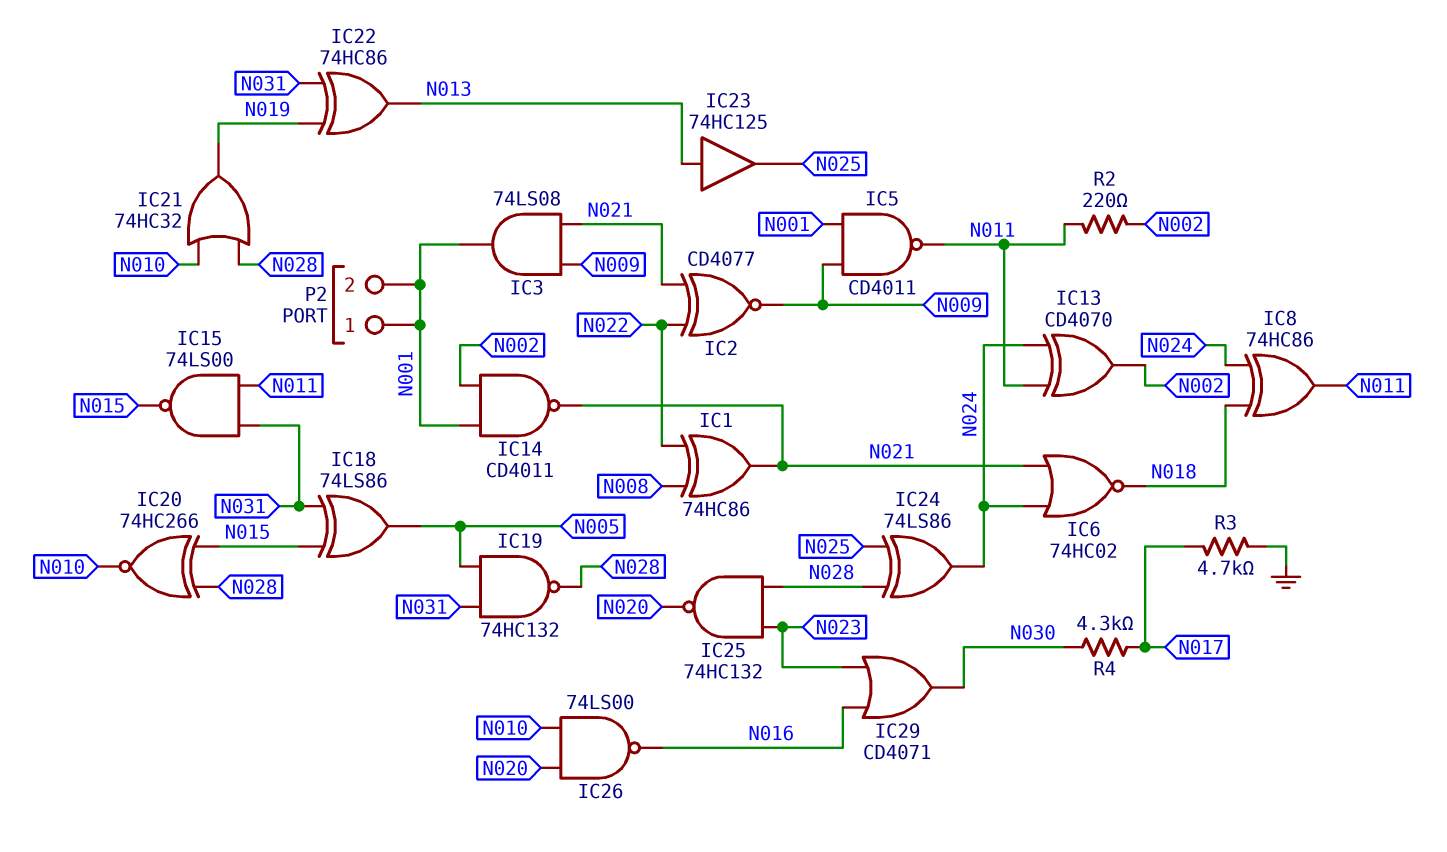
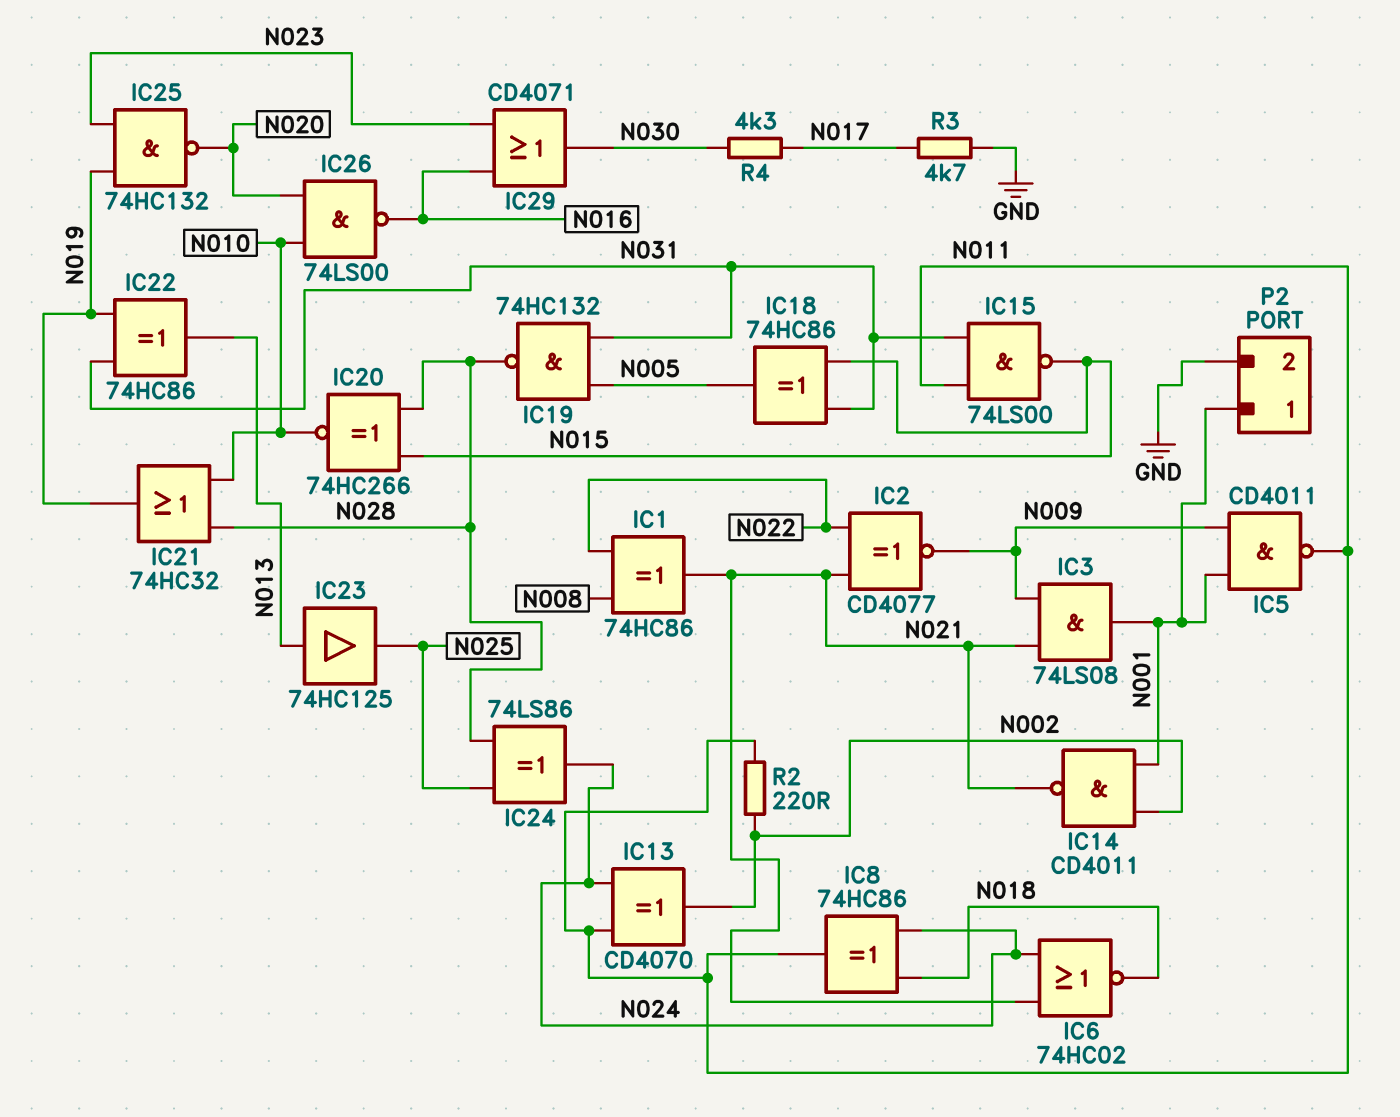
IC18: XOR 74LS86 (in N015, in N031, out N005) -> XOR 74HC86 (in N015, in N031, out N005)
IC25: NAND 74HC132 (in N023, in N028, out N020) -> NAND 74HC132 (in N019, in N023, out N020)
P2 pin 2: N001 -> GND

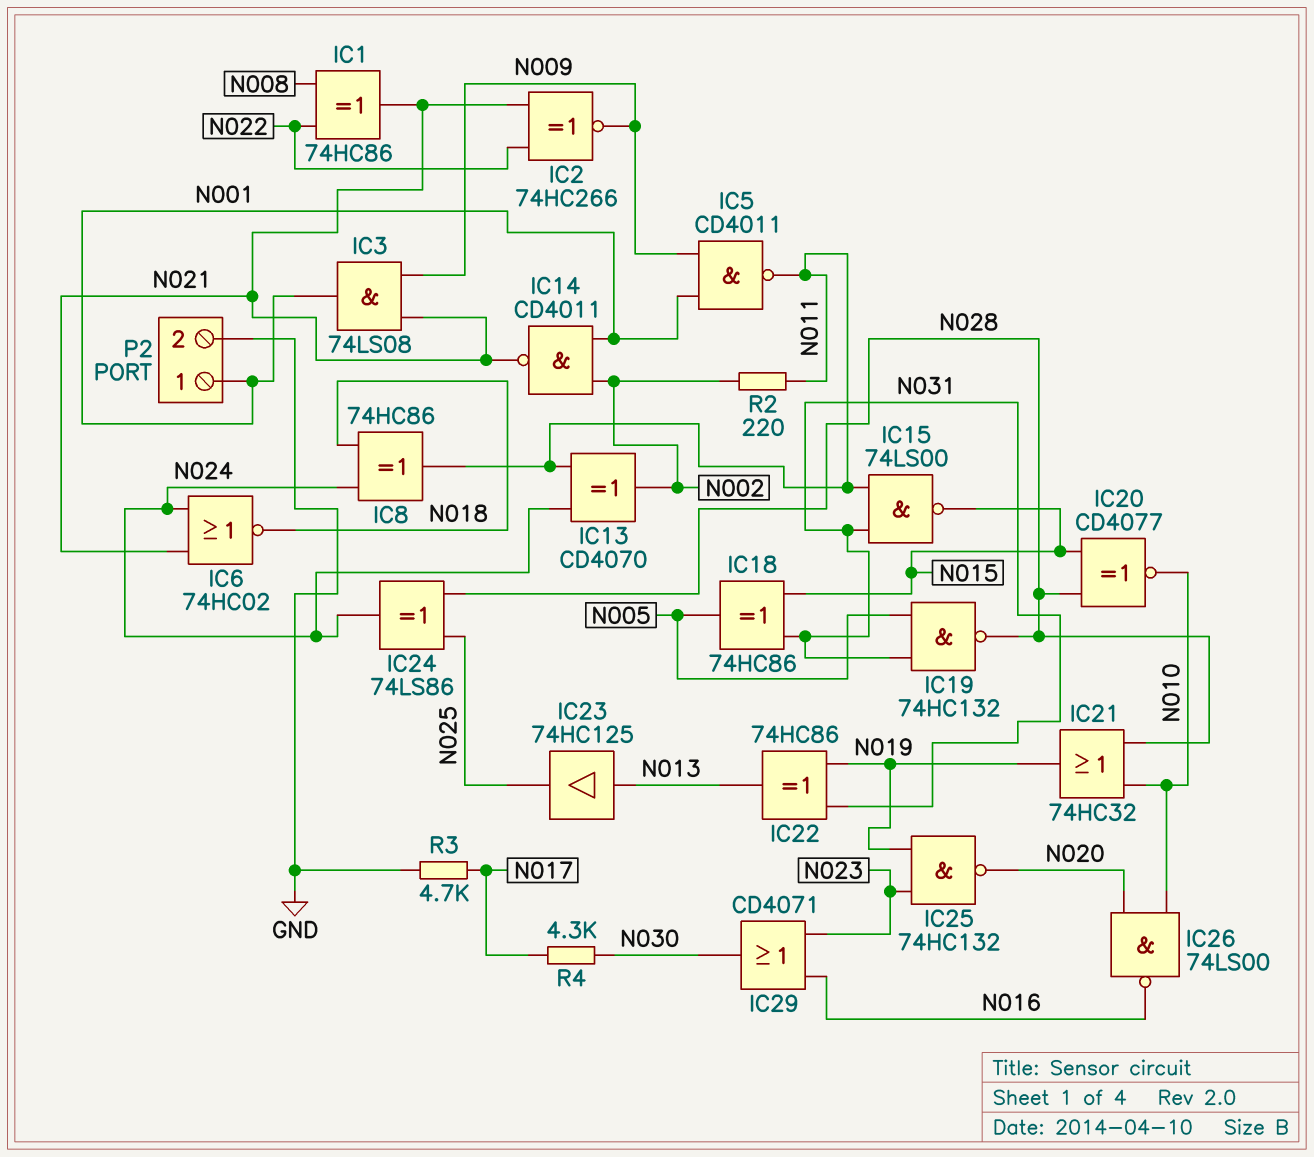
IC2: XNOR CD4077 (in N021, in N022, out N009) -> XNOR 74HC266 (in N021, in N022, out N009)
IC20: XNOR 74HC266 (in N015, in N028, out N010) -> XNOR CD4077 (in N015, in N028, out N010)

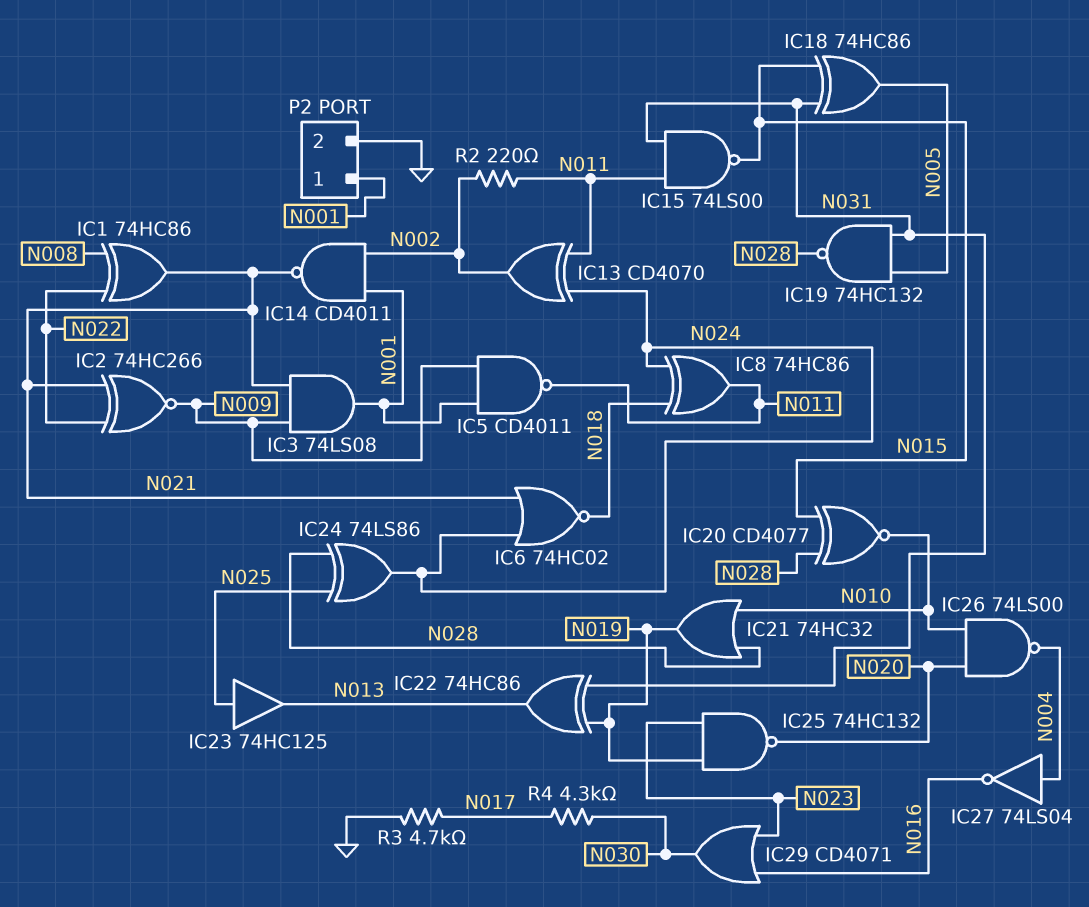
IC23: buffer 74HC125 (in N013, out N025) -> buffer 74HC125 (in N025, out N013)
IC26: NAND 74LS00 (in N010, in N020, out N016) -> NAND 74LS00 (in N010, in N020, out N004)
IC27: none -> NOT 74LS04 (in N004, out N016)

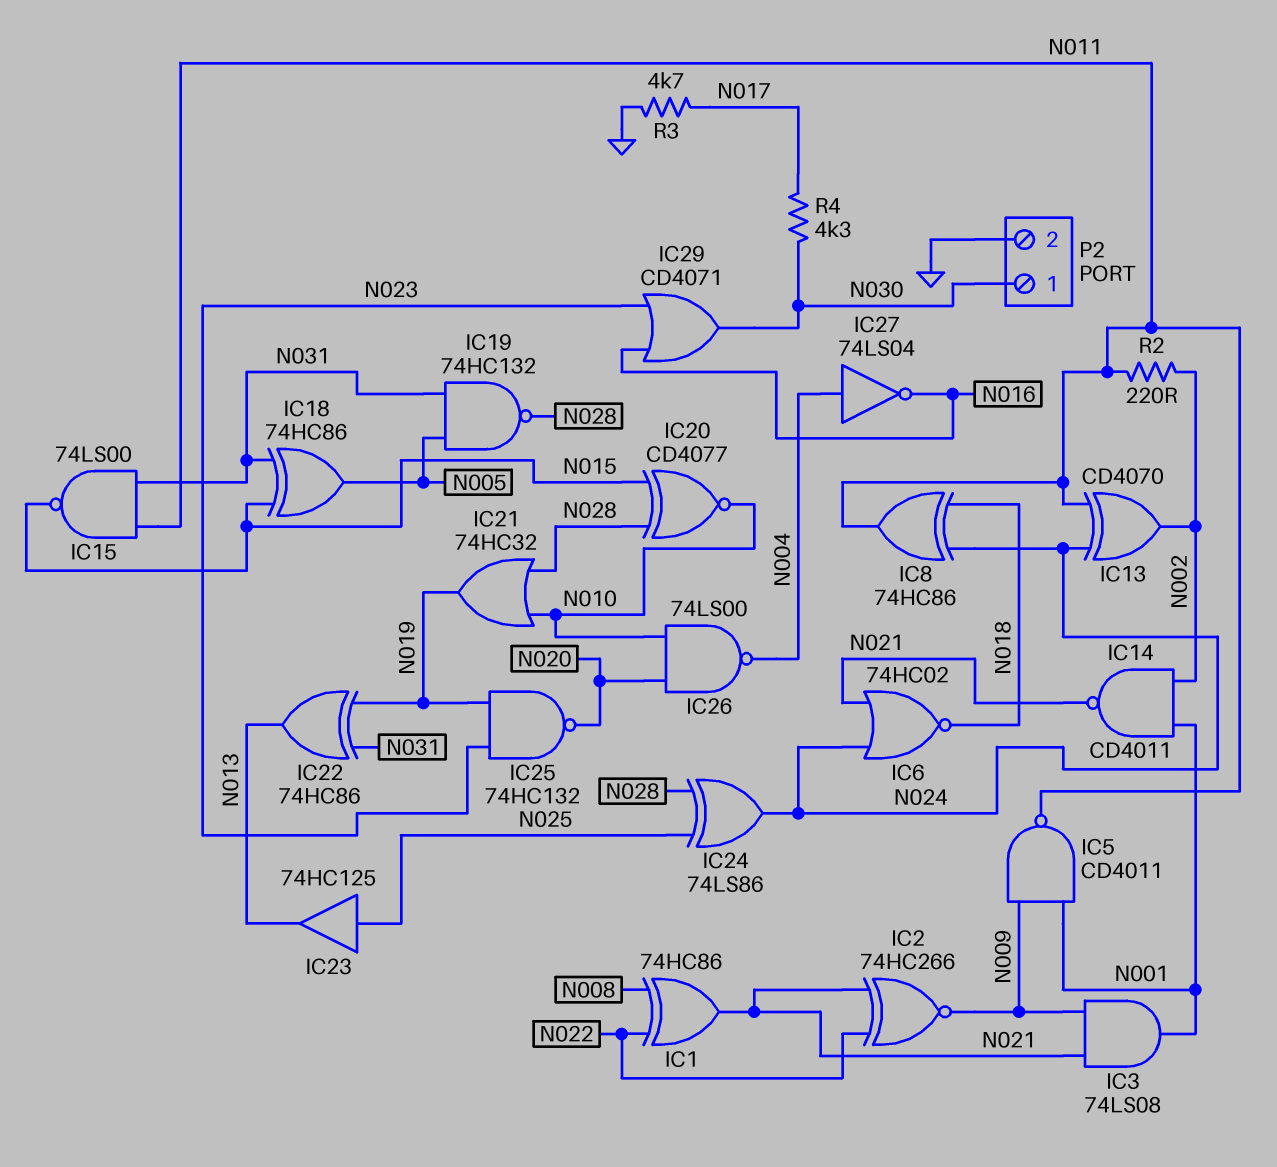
P2 pin 1: N001 -> N030

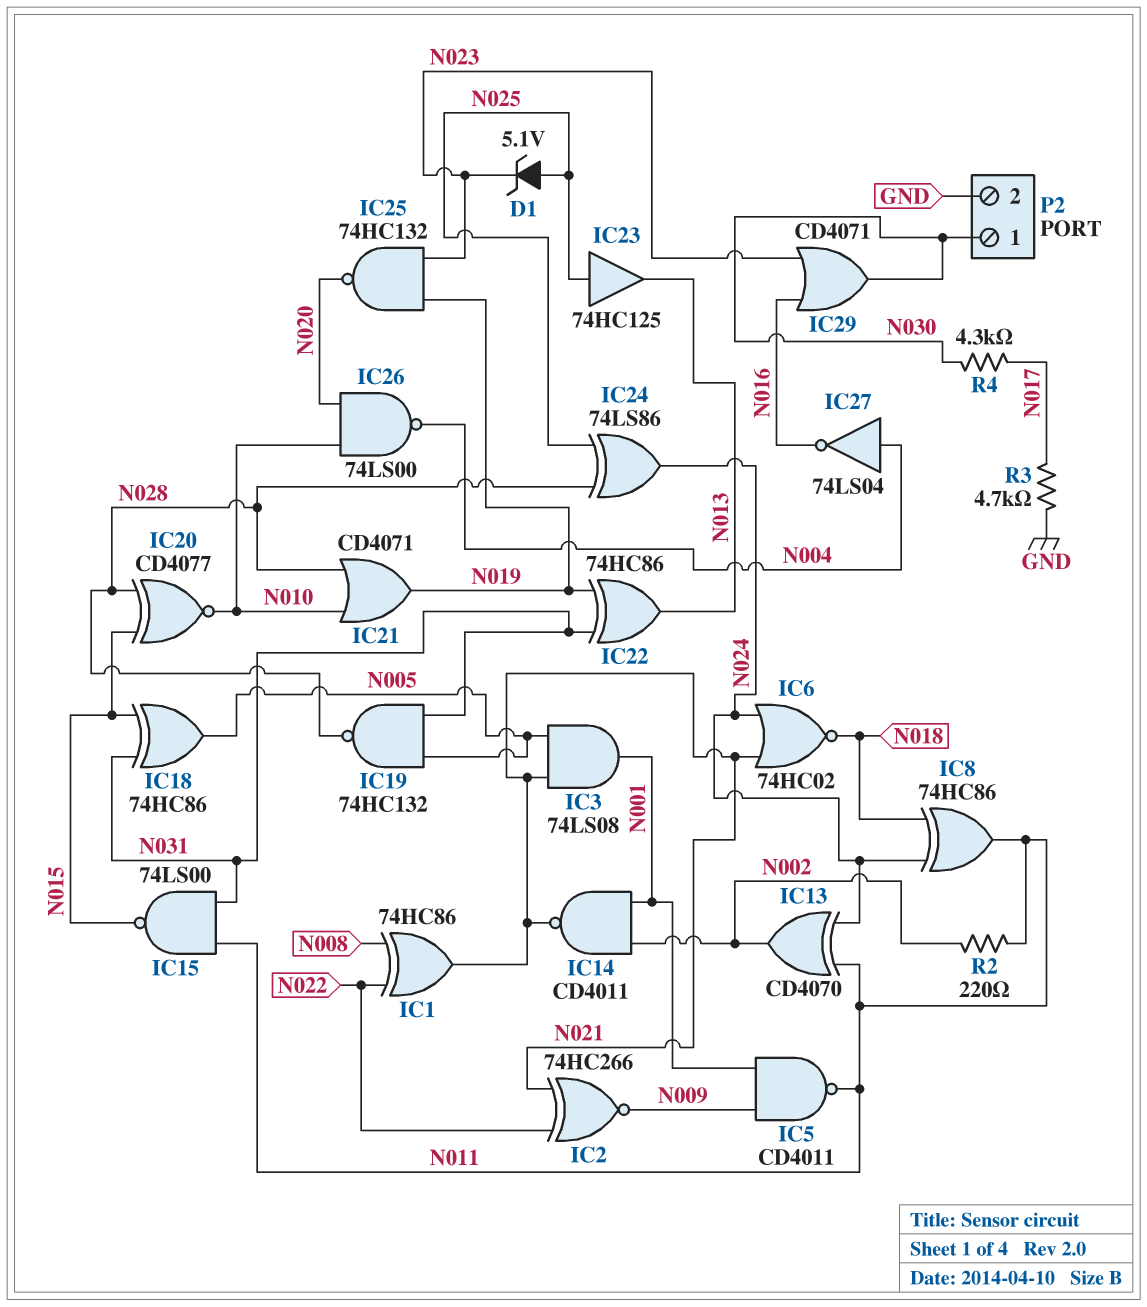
D1: none -> zener 5.1V (A N025, K N023)
IC3: AND 74LS08 (in N009, in N021, out N001) -> AND 74LS08 (in N005, in N021, out N001)
IC21: OR 74HC32 (in N010, in N028, out N019) -> OR CD4071 (in N010, in N028, out N019)

